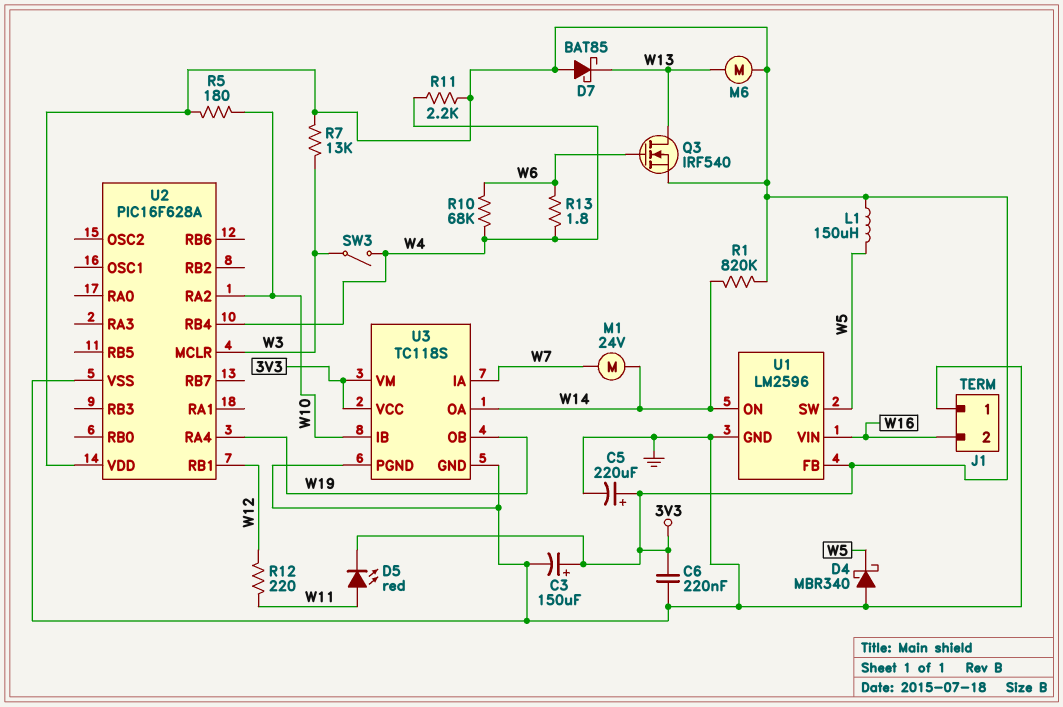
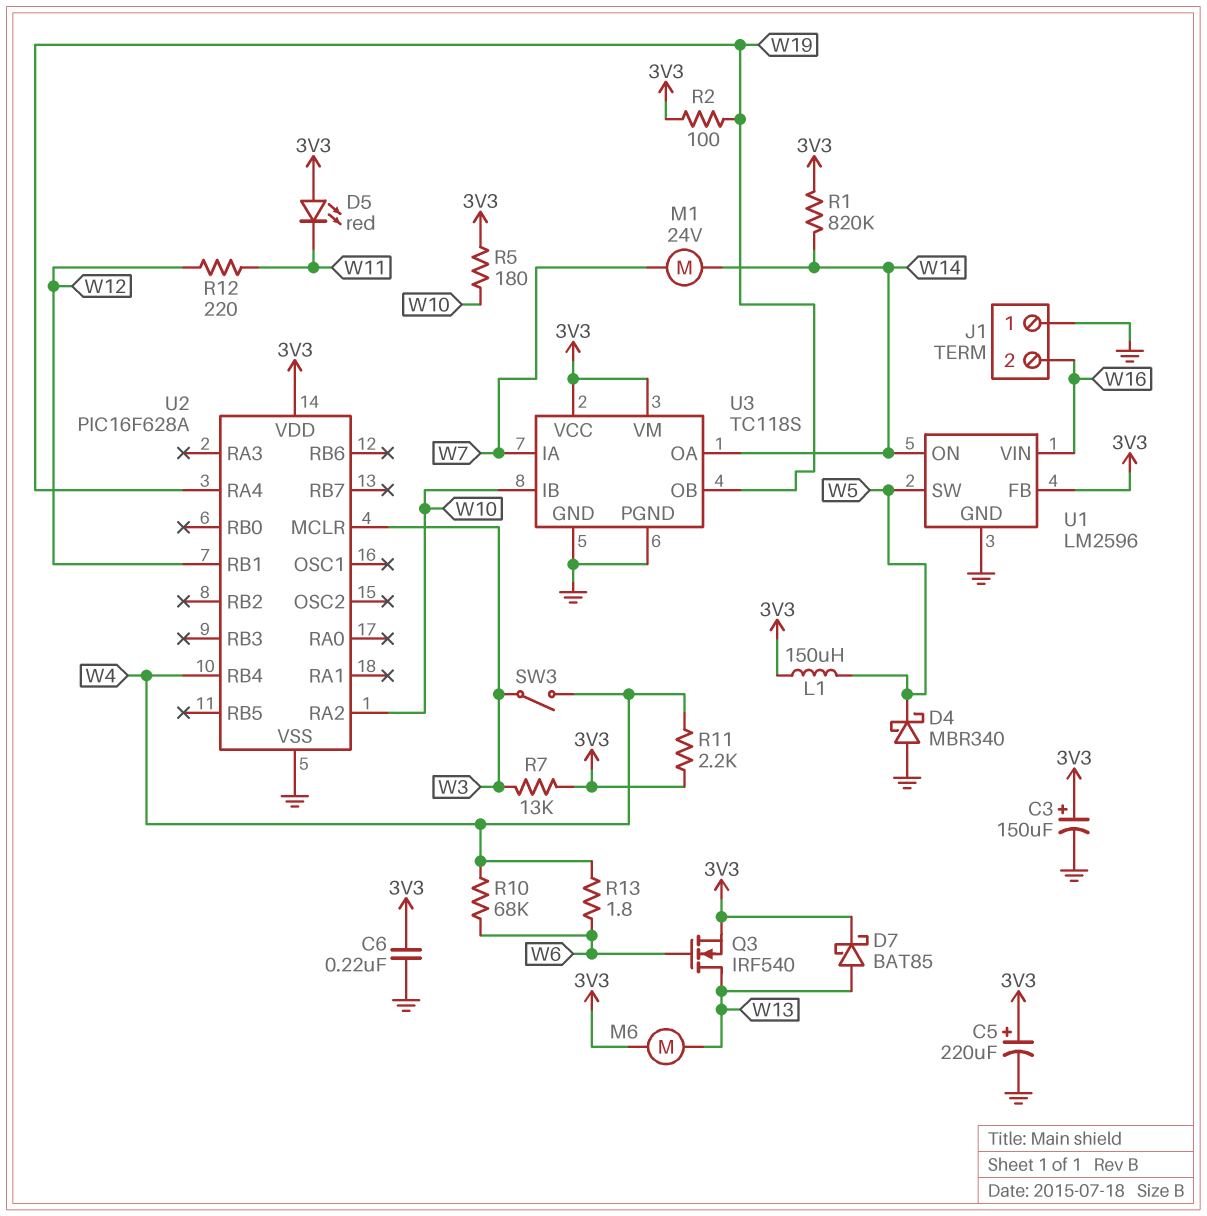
D5: LED red (A W11, K 3V3) -> LED red (A 3V3, K W11)
D7: schottky BAT85 (A 3V3, K W13) -> schottky BAT85 (A W13, K 3V3)
R2: none -> 100 (3V3, W19)

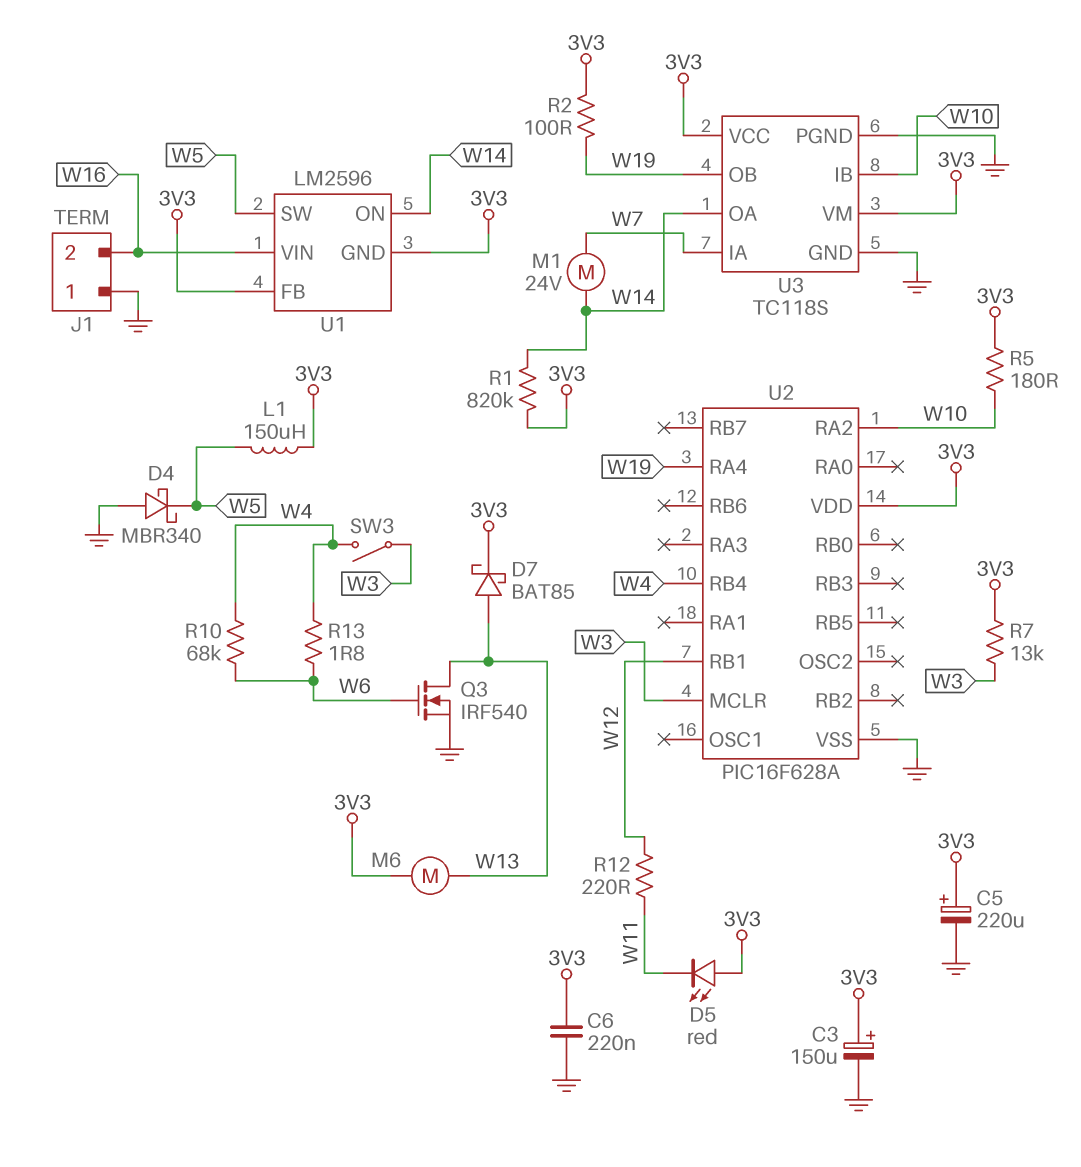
Q3: NMOS IRF540 (G W6, D W13, S 3V3) -> NMOS IRF540 (G W6, D W13, S GND)
R11: 2.2k (3V3, W4) -> none
U1 pin GND: GND -> 3V3

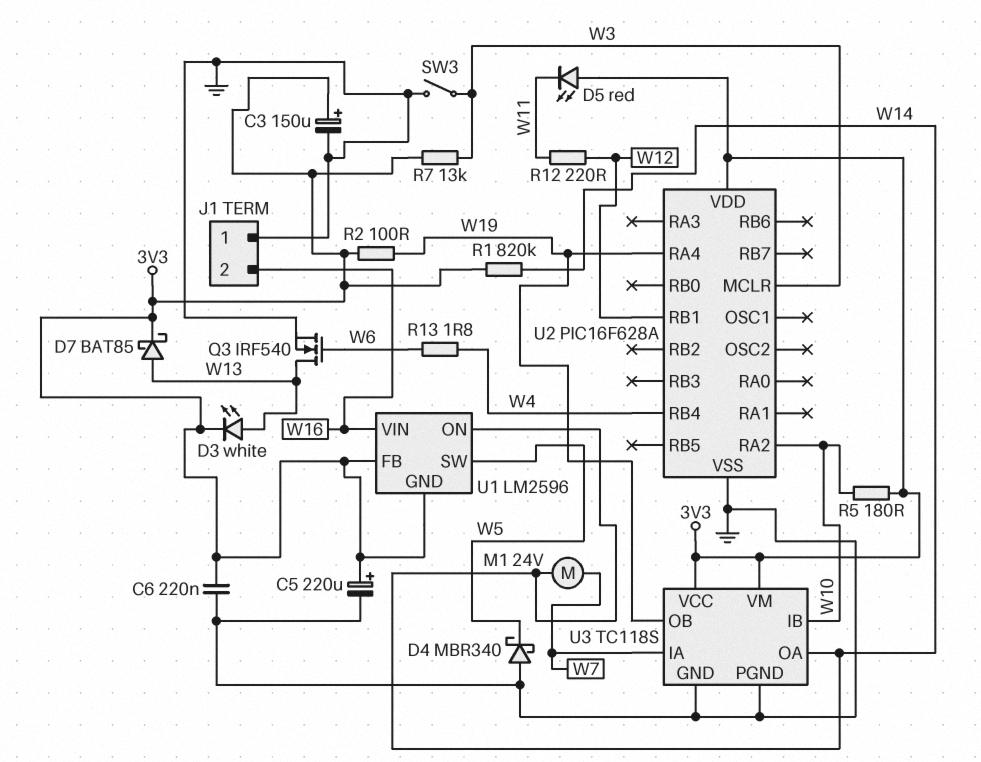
D3: none -> LED white (A W13, K 3V3)
L1: 150uH (3V3, W5) -> none
M6: motor (3V3, W13) -> none
R10: 68k (W4, W6) -> none
SW3: switch (W3, W4) -> switch (GND, W3)

